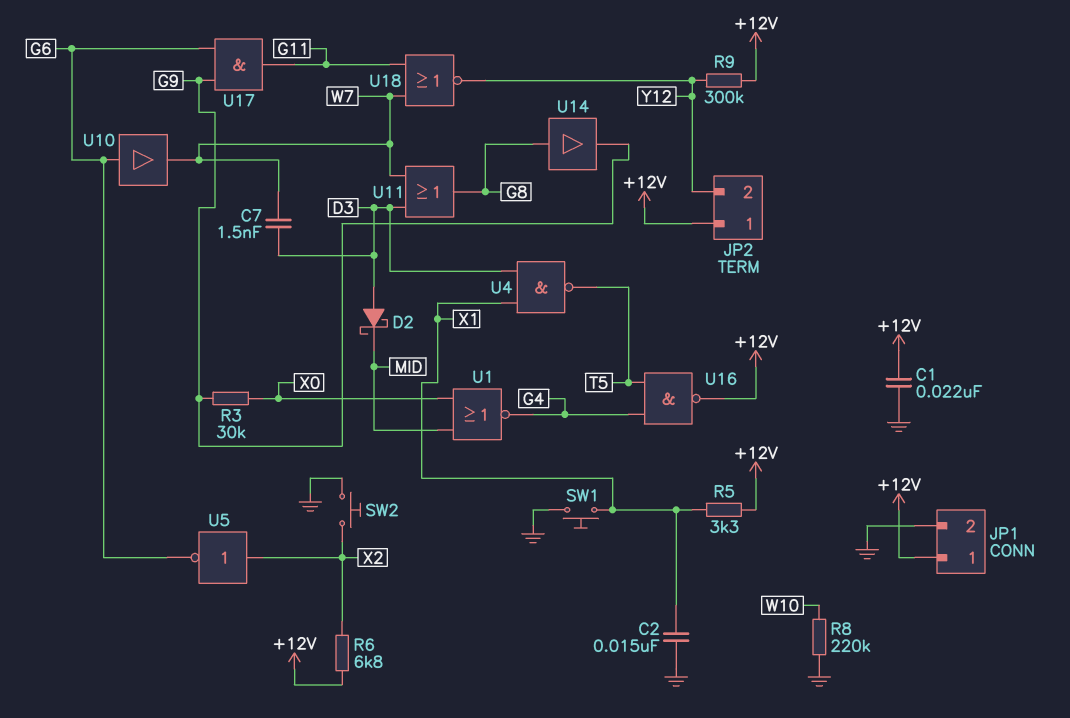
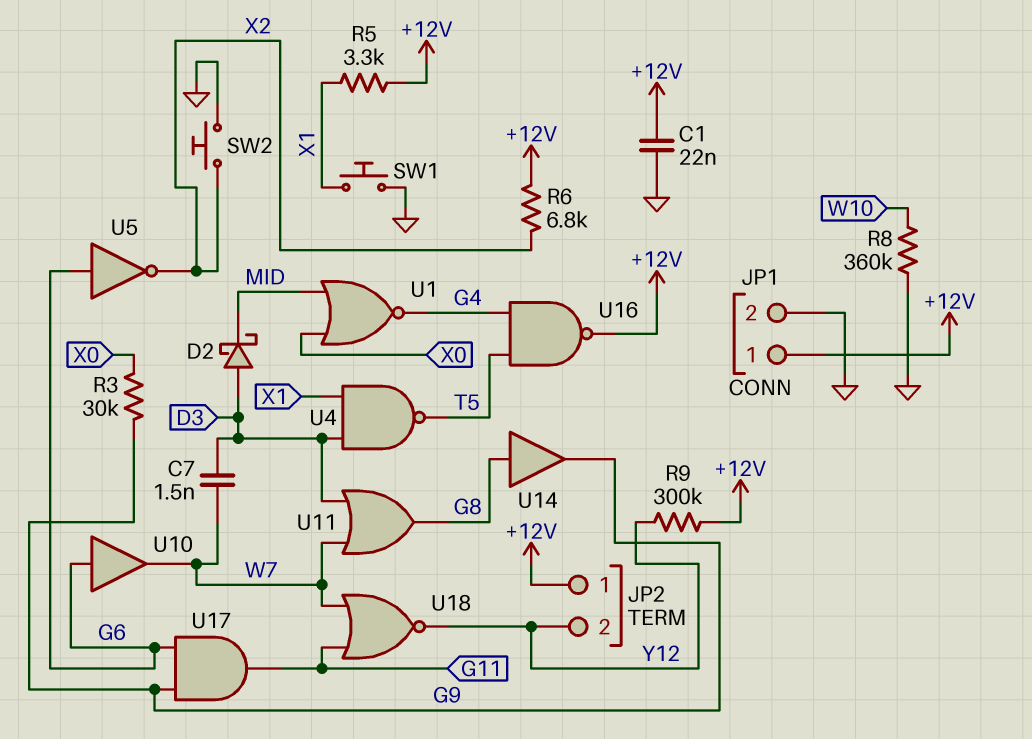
C2: 15nF (GND, X1) -> none
R8: 220k (GND, W10) -> 360k (GND, W10)
U5: NOT (in X2, out G6) -> NOT (in G6, out X2)

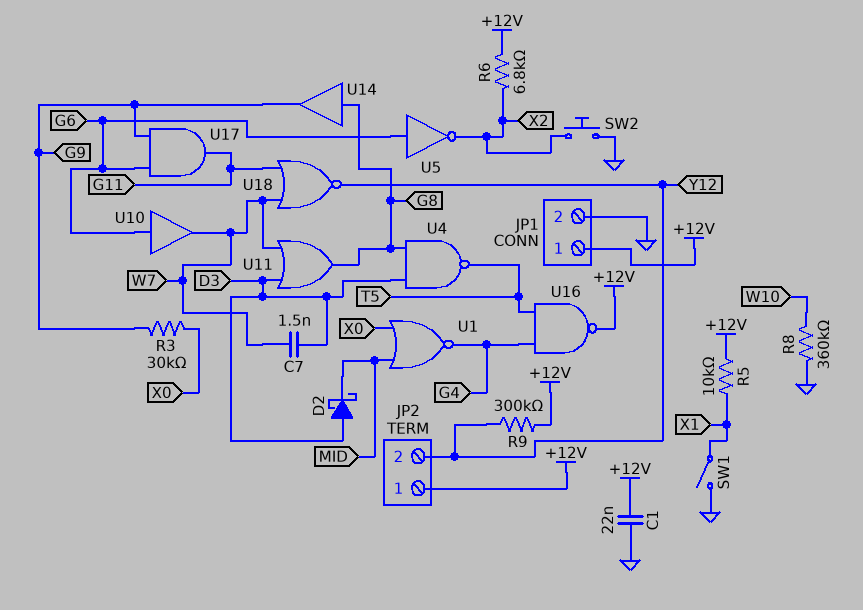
R5: 3.3k (+12V, X1) -> 10k (+12V, X1)
SW1: button (GND, X1) -> switch (GND, X1)
U4: NAND (in D3, in X1, out T5) -> NAND (in D3, in G8, out T5)

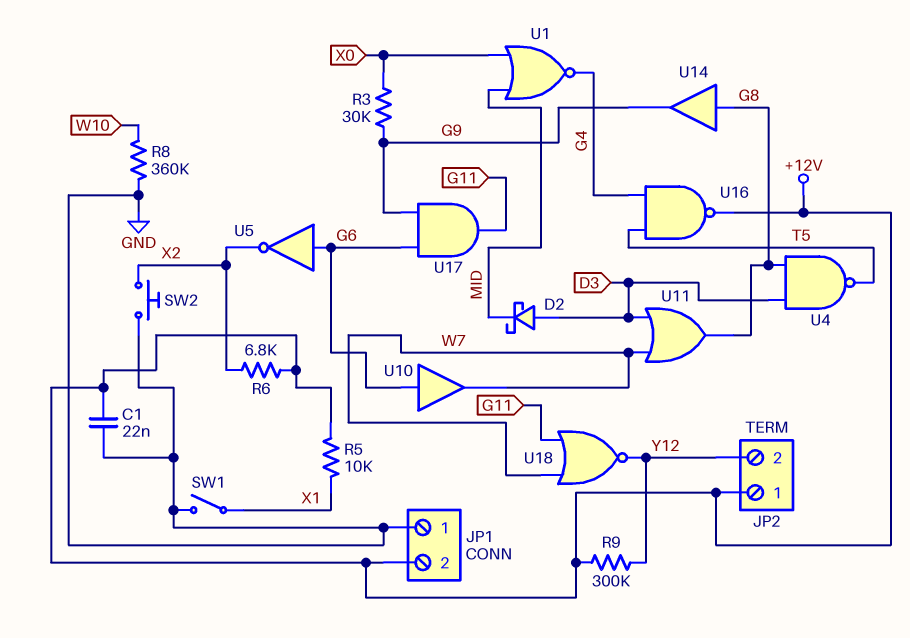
C7: 1.5nF (D3, W7) -> none
JP1 pin 1: +12V -> GND
JP1 pin 2: GND -> +12V

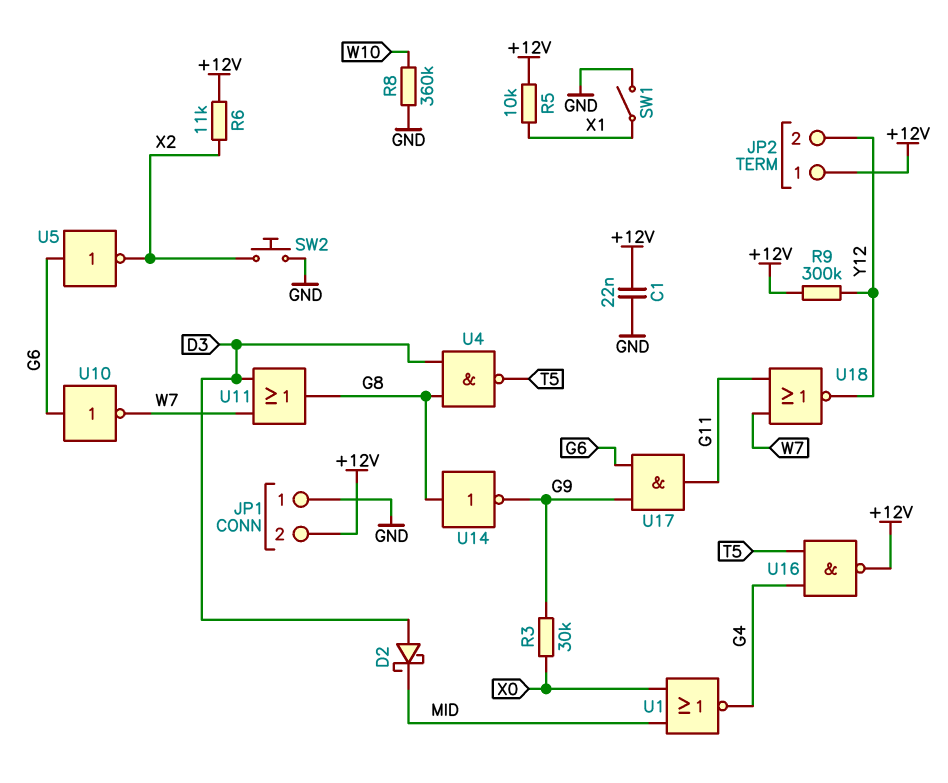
R6: 6.8k (+12V, X2) -> 11k (+12V, X2)
U10: buffer (in G6, out W7) -> NOT (in G6, out W7)
U14: buffer (in G8, out G9) -> NOT (in G8, out G9)

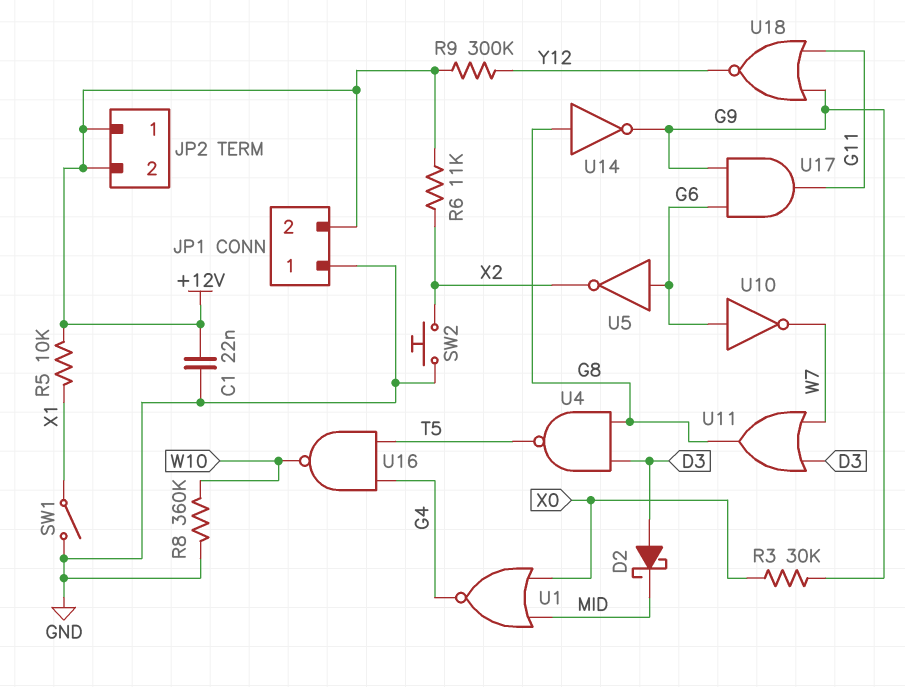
JP2 pin 2: Y12 -> +12V
U16: NAND (in G4, in T5, out +12V) -> NAND (in G4, in T5, out W10)
U18: NOR (in G11, in W7, out Y12) -> NOR (in G9, in G11, out Y12)

